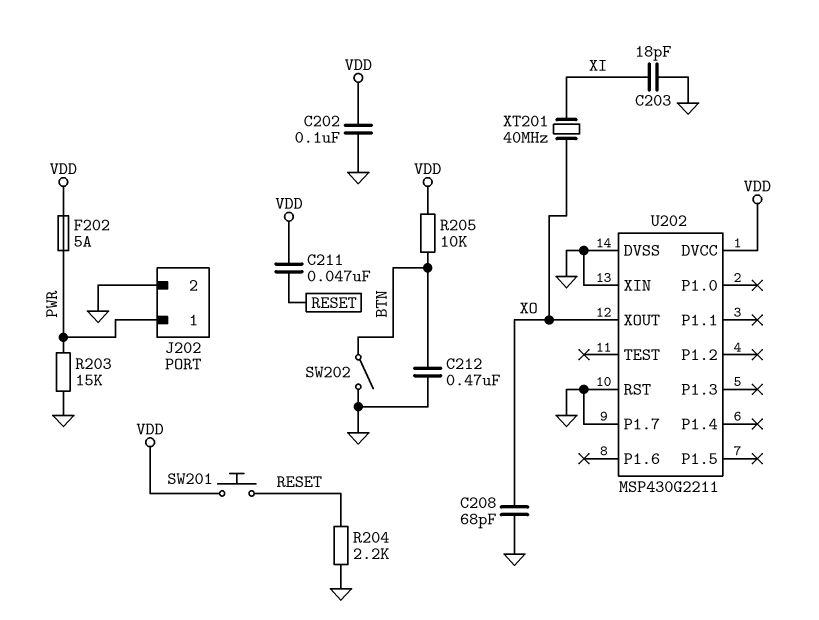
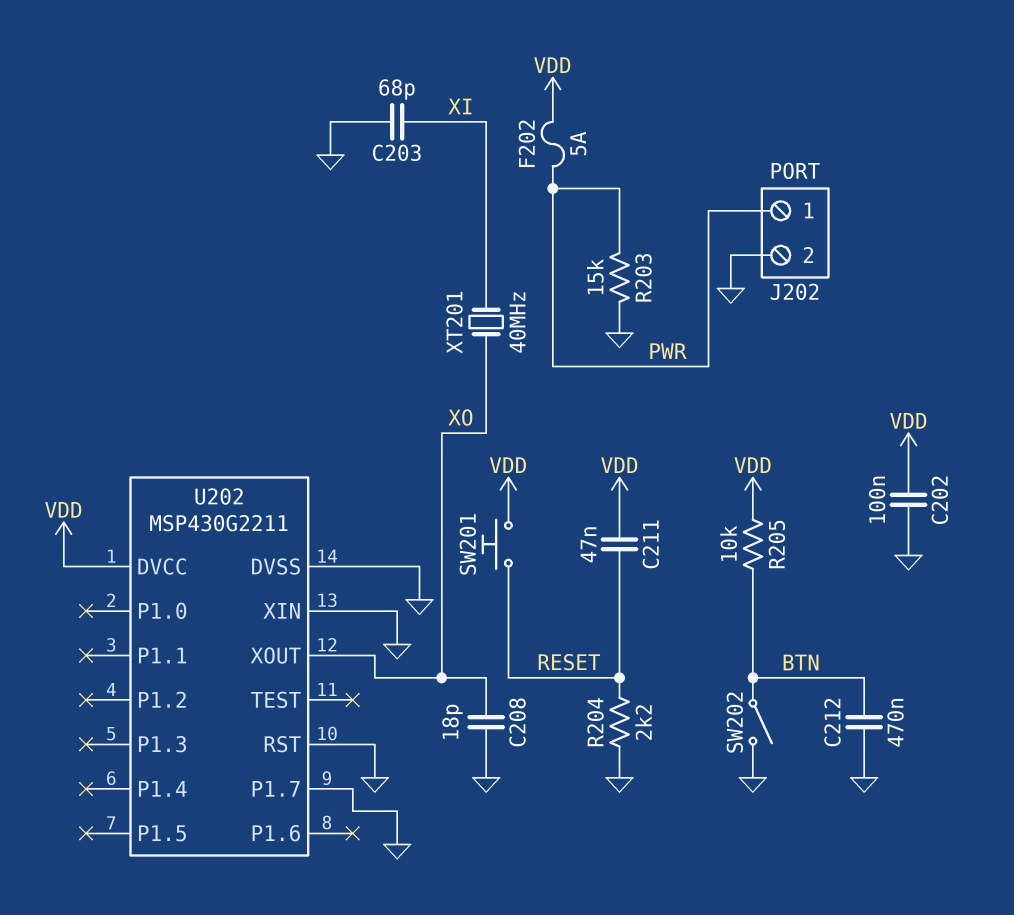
C203: 18pF (GND, XI) -> 68pF (GND, XI)
C208: 68pF (GND, XO) -> 18pF (GND, XO)

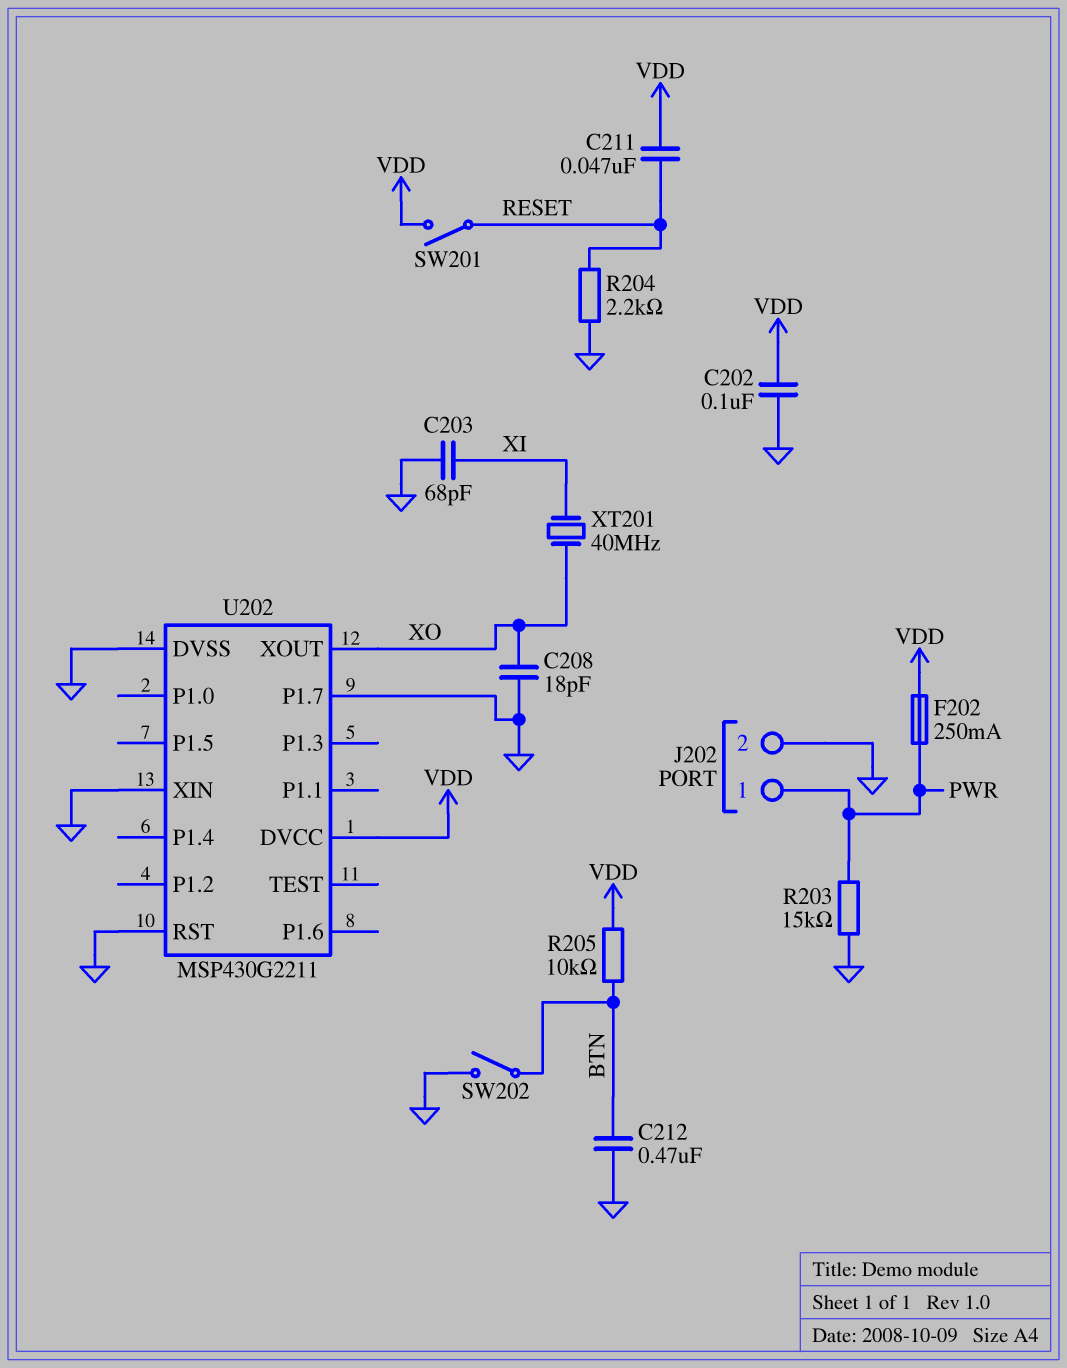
F202: 5A (PWR, VDD) -> 250mA (PWR, VDD)
SW201: button (RESET, VDD) -> switch (RESET, VDD)

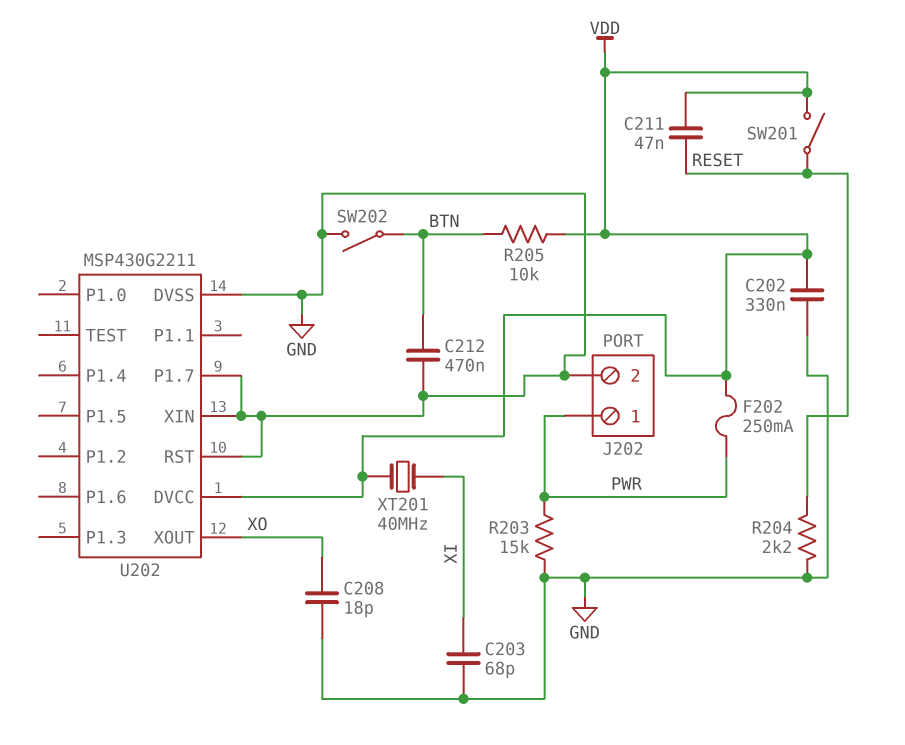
C202: 100nF (GND, VDD) -> 330nF (GND, VDD)
XT201: 40MHz (XI, XO) -> 40MHz (VDD, XI)

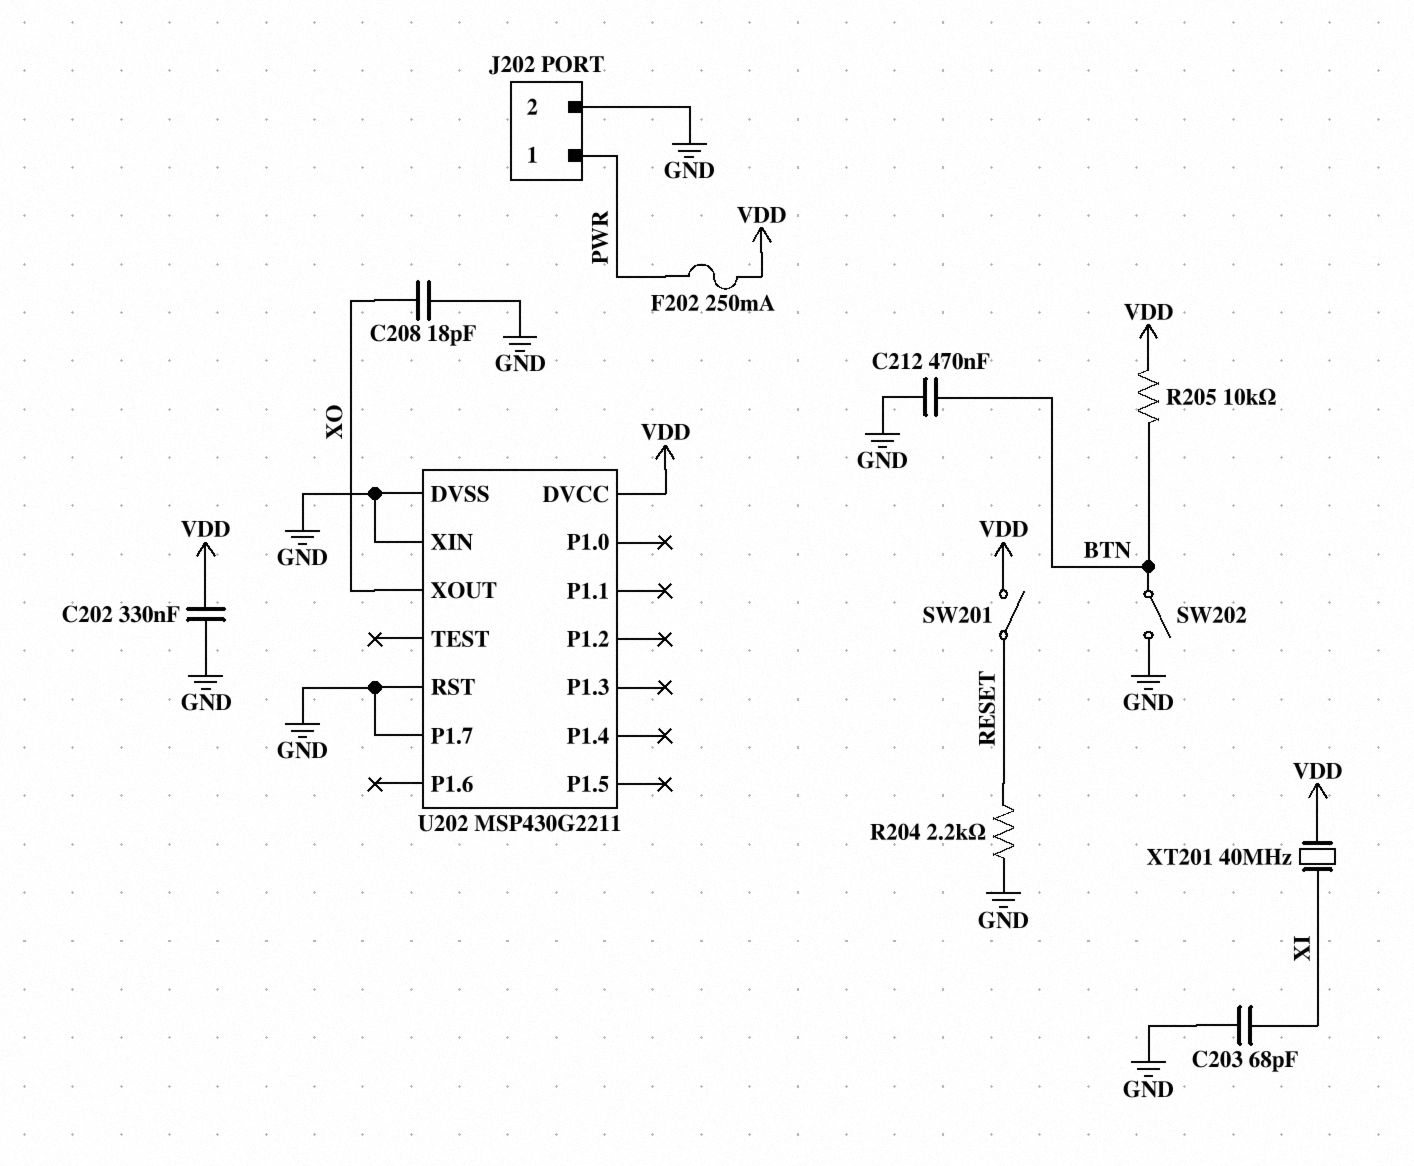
C211: 47nF (RESET, VDD) -> none
R203: 15k (GND, PWR) -> none

